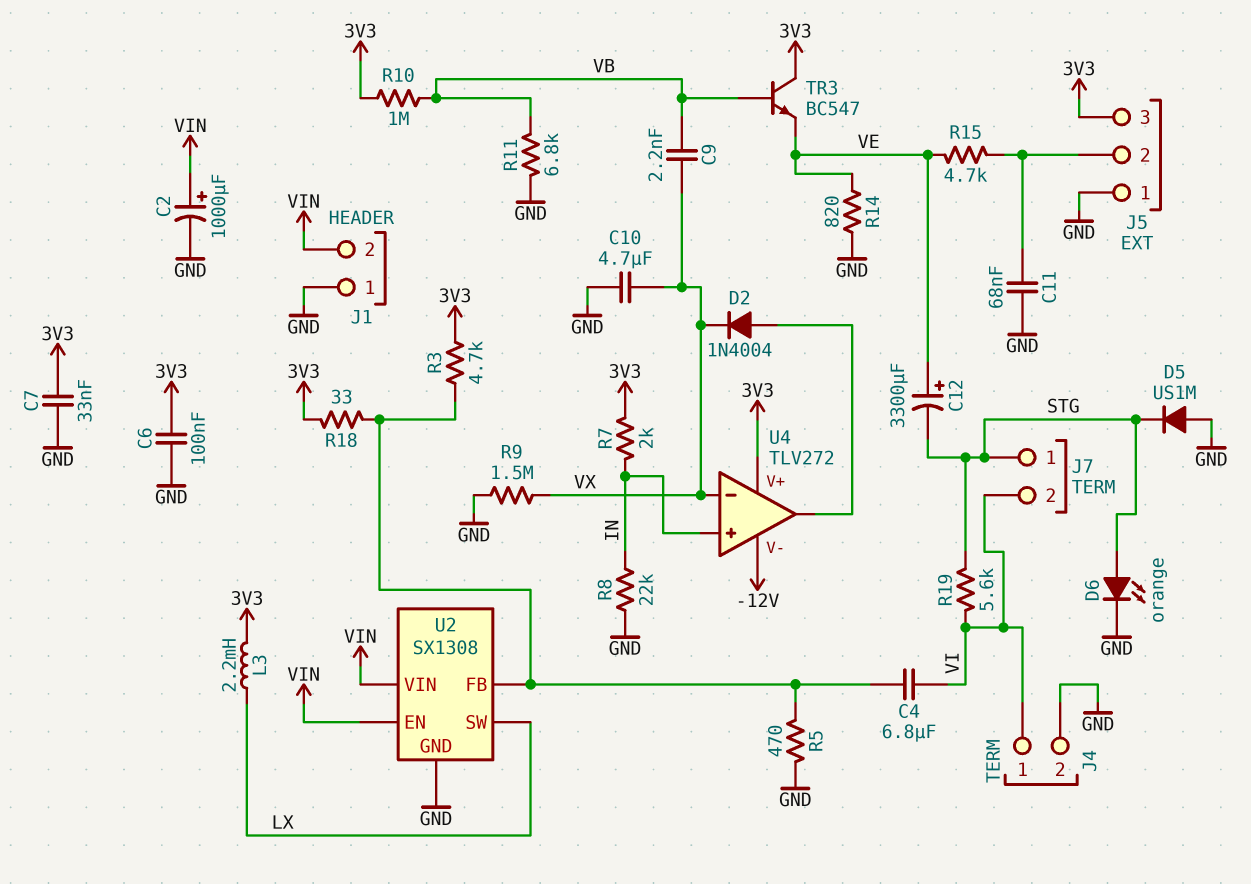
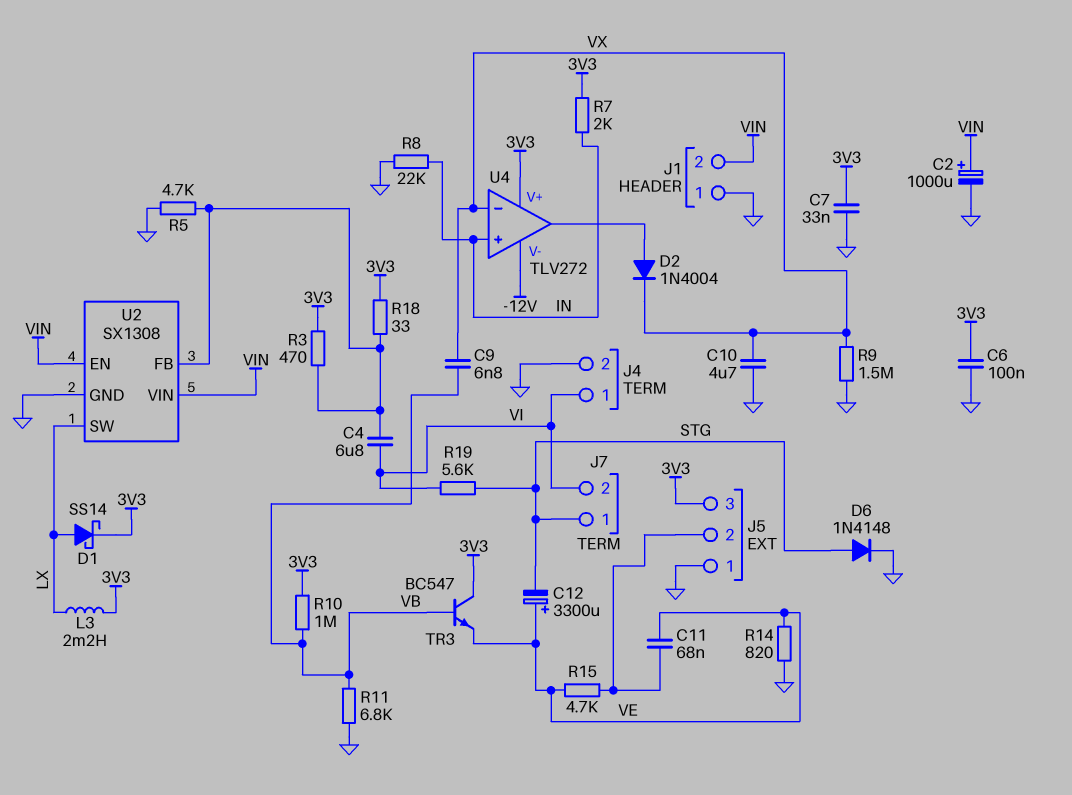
C9: 2.2nF (VB, VX) -> 6.8nF (VB, VX)
C11: 68nF (GND, J5/2) -> 68nF (J5/2, VE)
D1: none -> schottky SS14 (A LX, K 3V3)
D5: diode US1M (A GND, K STG) -> none
D6: LED orange (A STG, K GND) -> diode 1N4148 (A STG, K GND)
R3: 4.7k (3V3, U2/FB) -> 470 (3V3, U2/FB)
R5: 470 (GND, U2/FB) -> 4.7k (GND, U2/FB)

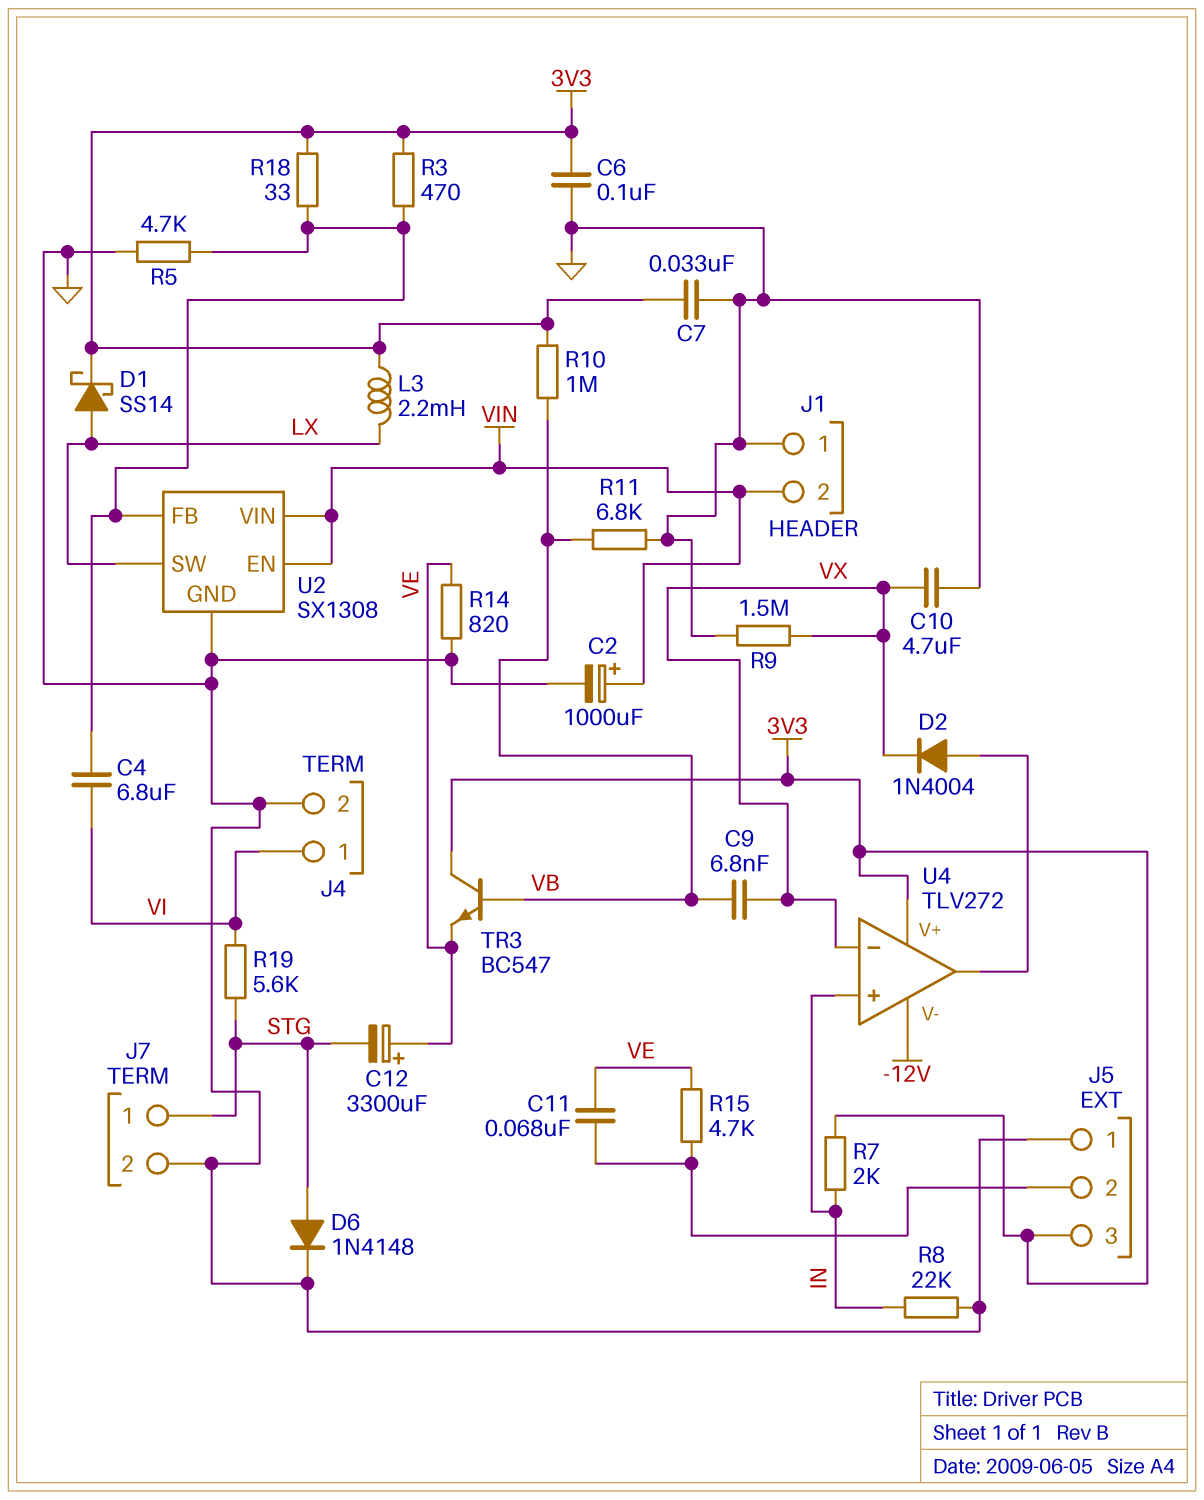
J7 pin 2: VI -> GND

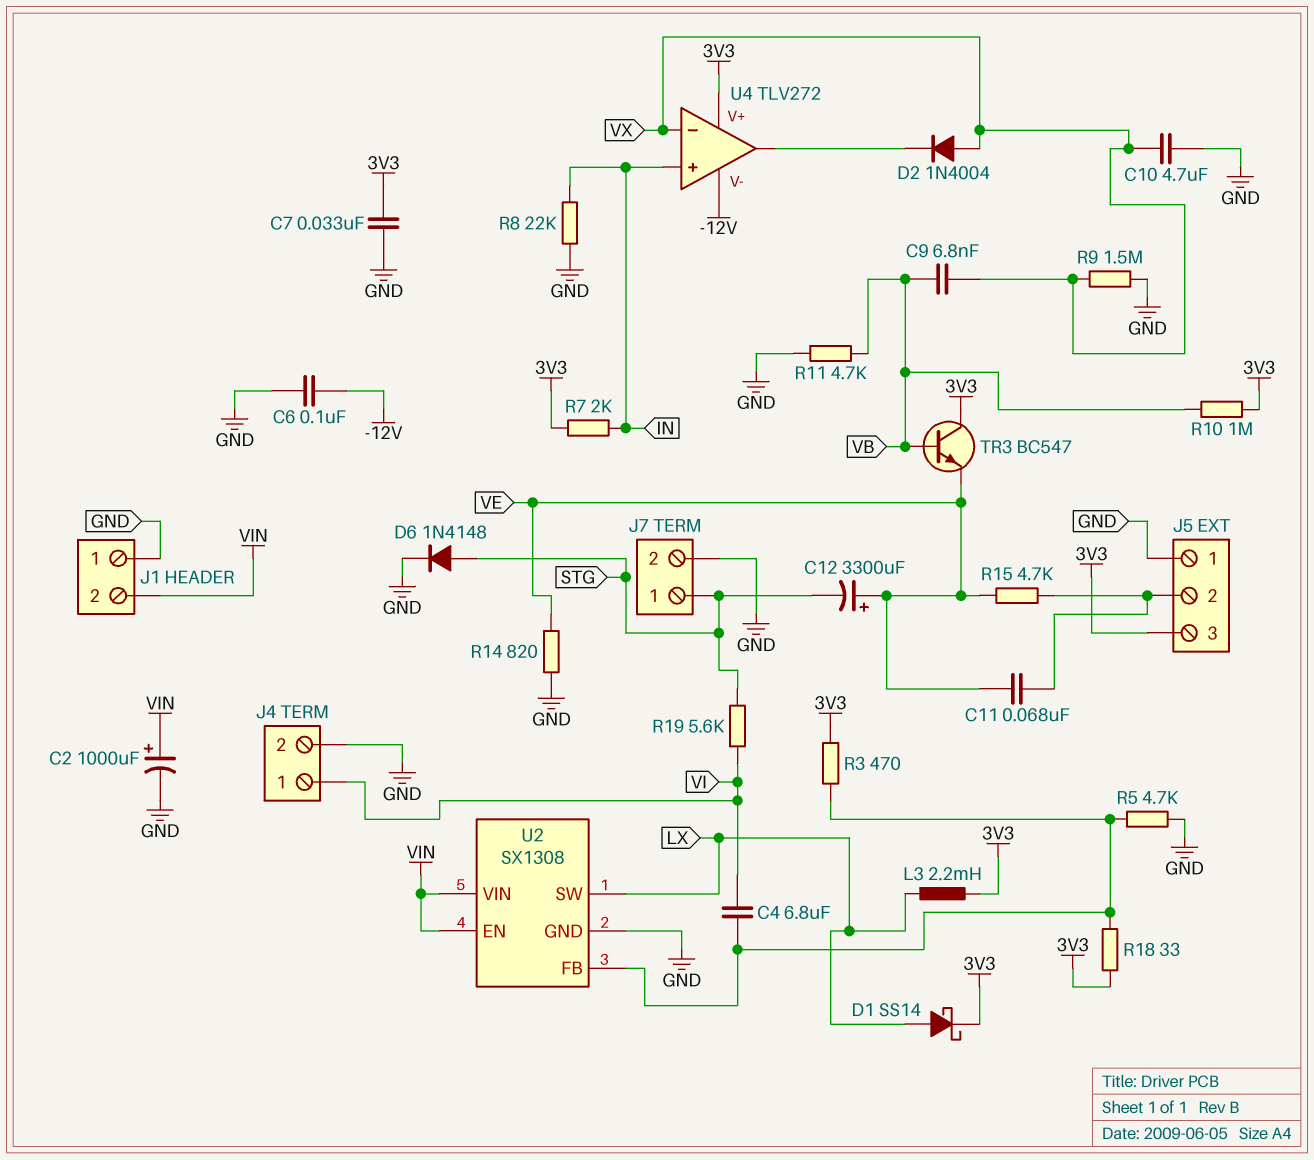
C6: 100nF (3V3, GND) -> 100nF (-12V, GND)
D2: diode 1N4004 (A U4/out, K VX) -> diode 1N4004 (A VX, K U4/out)
R11: 6.8k (GND, VB) -> 4.7k (GND, VB)

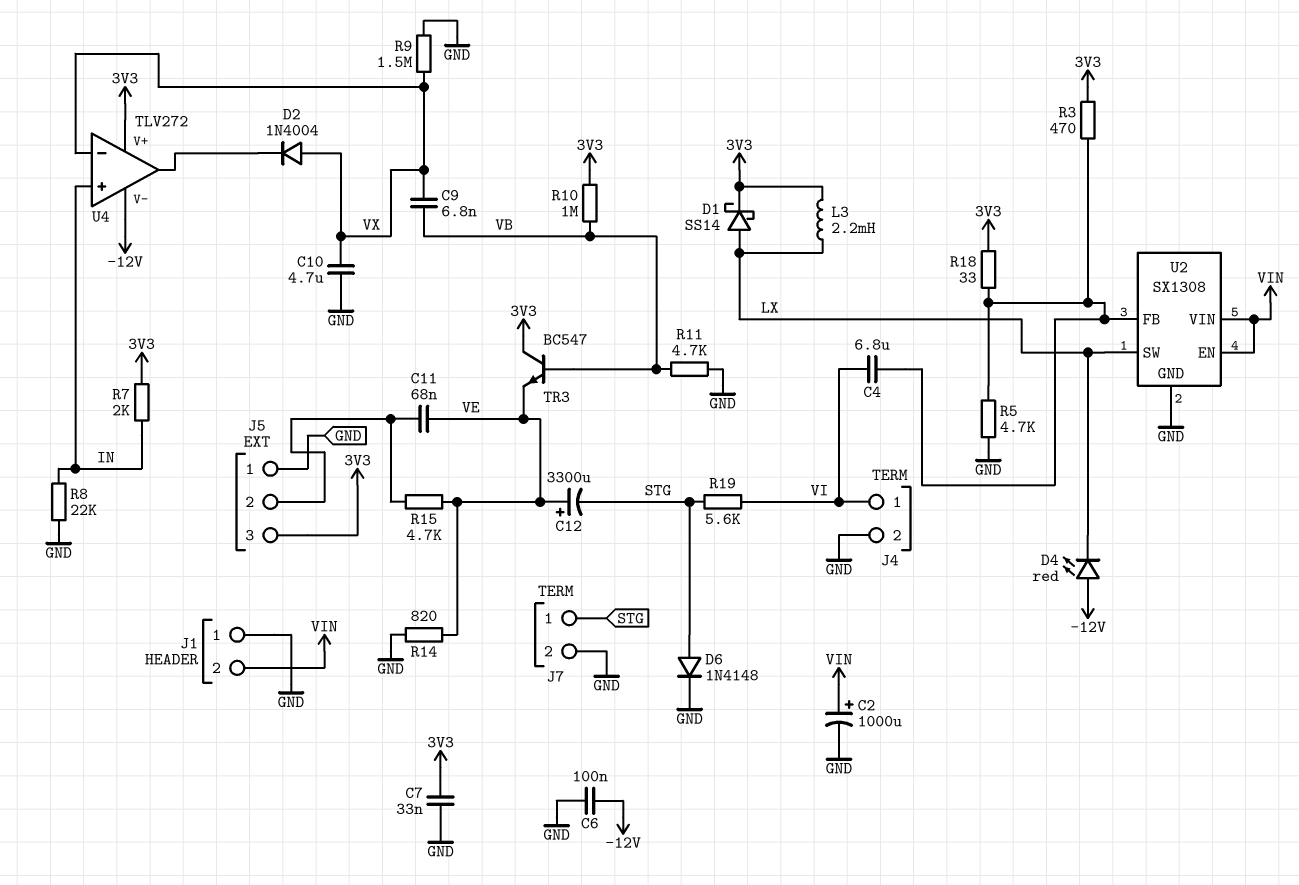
D4: none -> LED red (A -12V, K LX)

